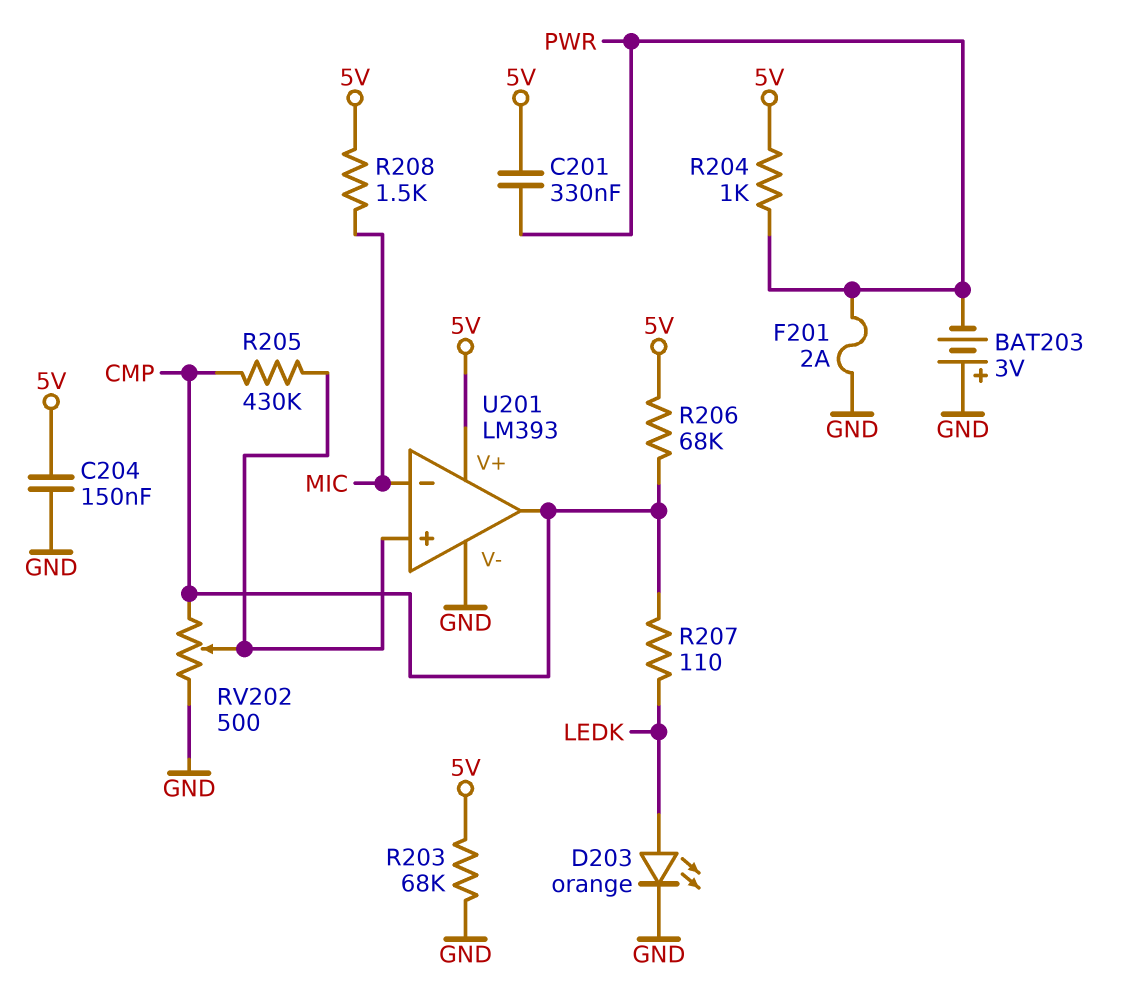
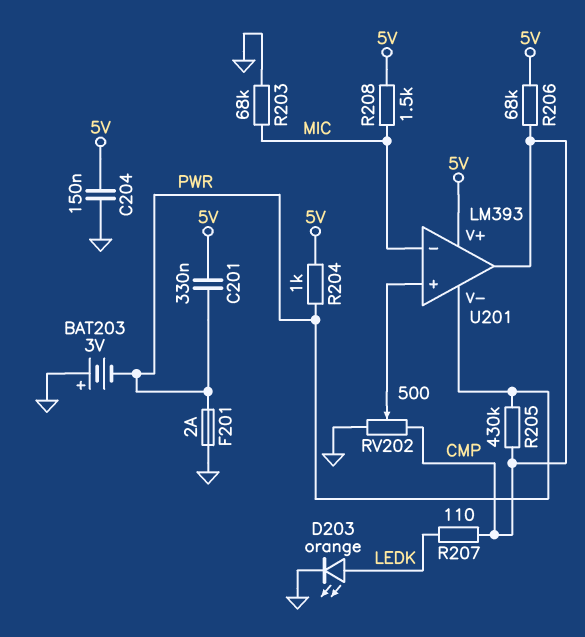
R203: 68k (5V, GND) -> 68k (GND, MIC)
R205: 430k (CMP, U201/in+) -> 430k (CMP, PWR)
U201 pin V-: GND -> PWR

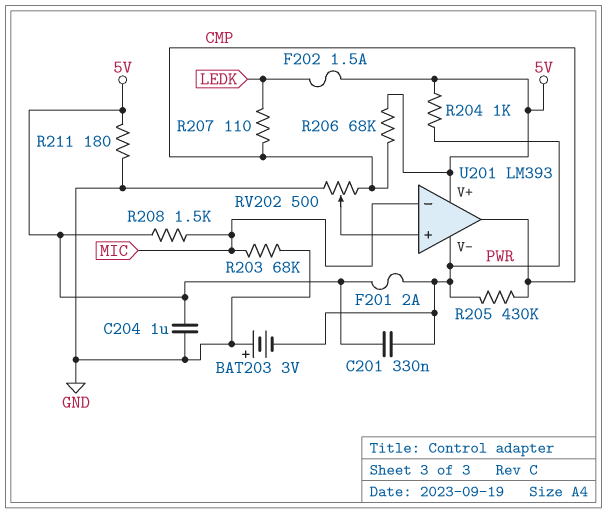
C204: 150nF (5V, GND) -> 1uF (5V, GND)
D203: LED orange (A LEDK, K GND) -> none
F201: 2A (GND, PWR) -> 2A (5V, PWR)
F202: none -> 1.5A (5V, LEDK)
R211: none -> 180 (5V, GND)

